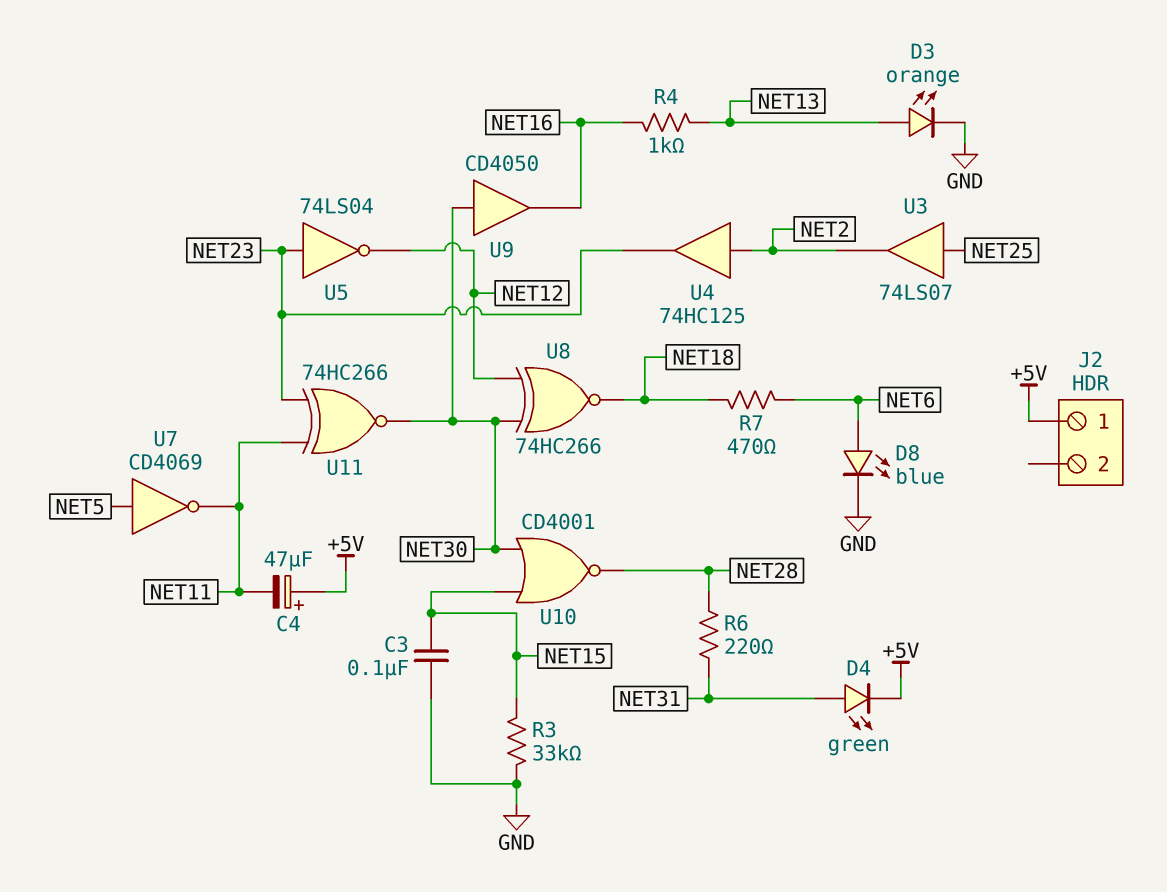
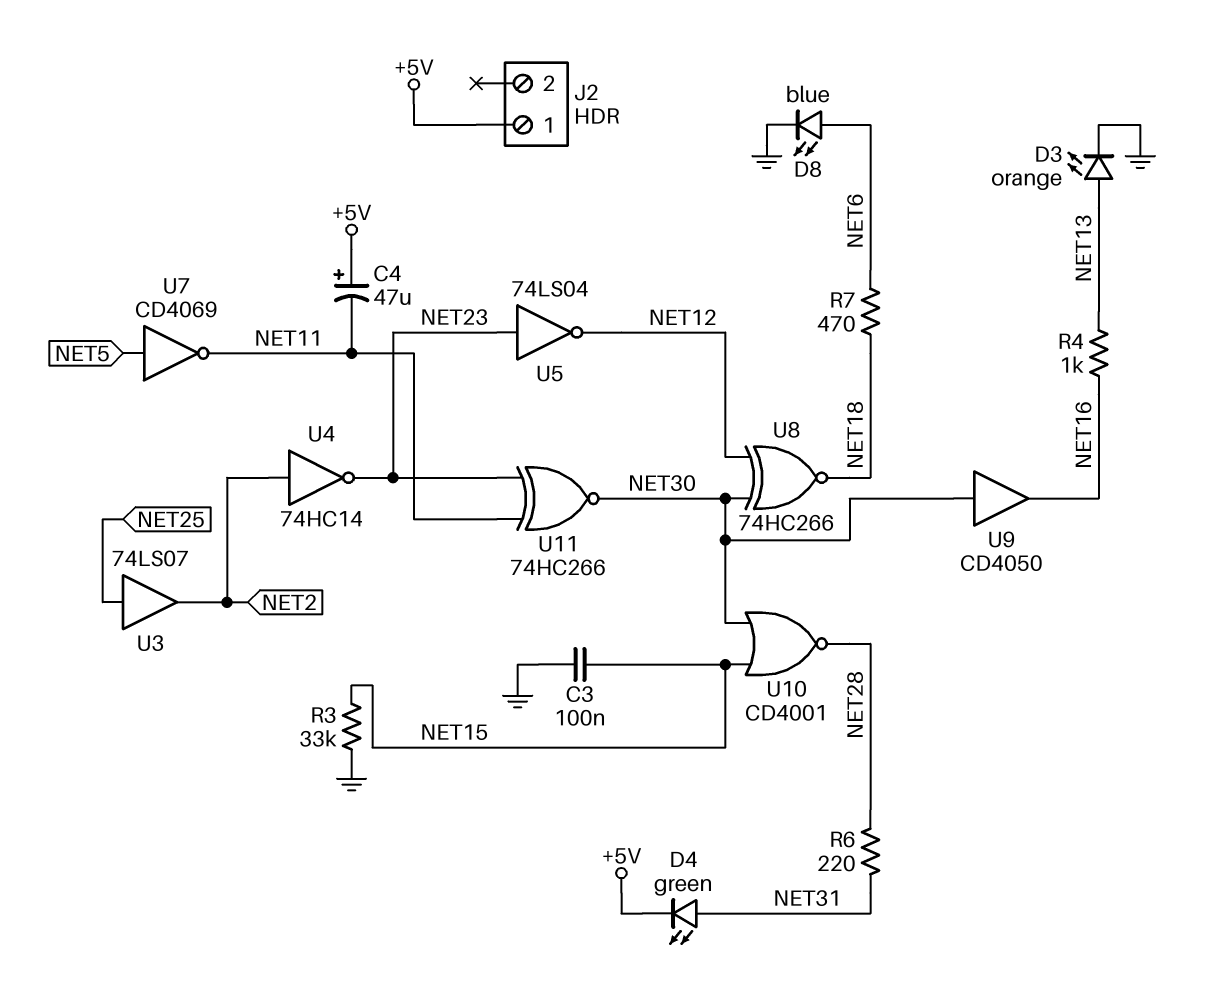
U4: buffer 74HC125 (in NET2, out NET23) -> NOT 74HC14 (in NET2, out NET23)

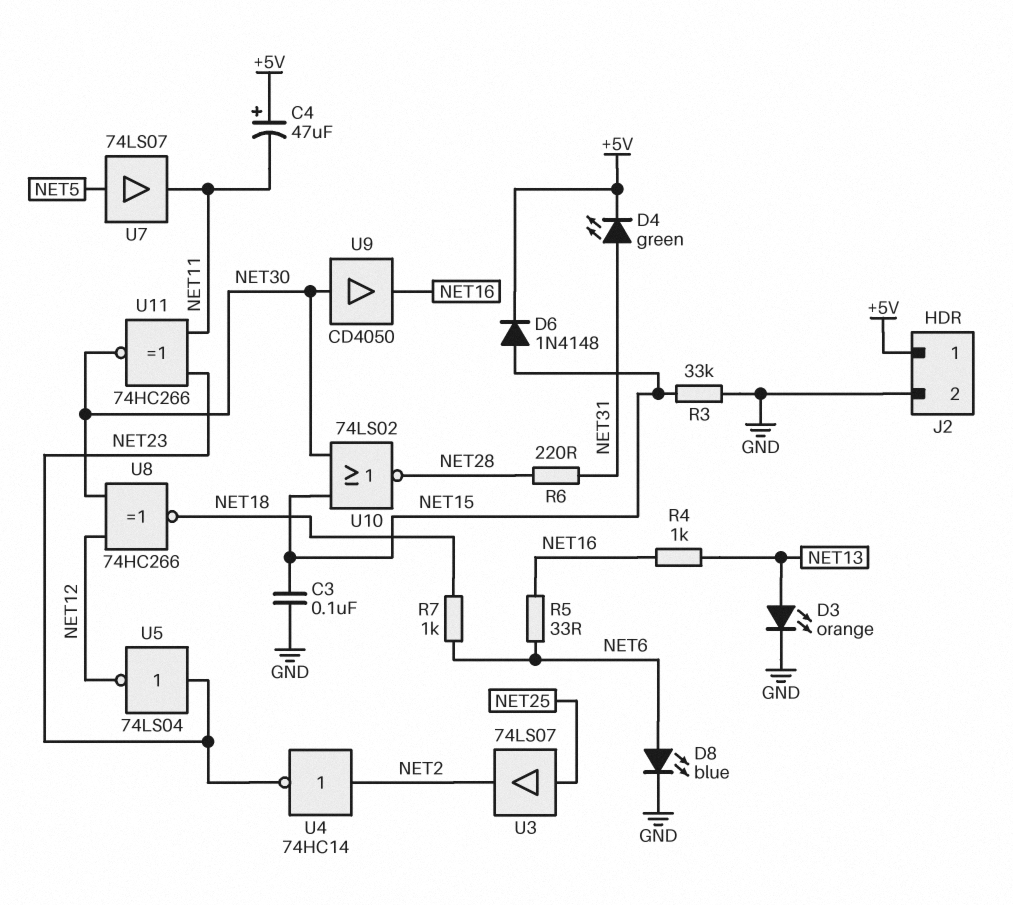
D6: none -> diode 1N4148 (A NET15, K +5V)
J2 pin 2: none -> GND
R5: none -> 33 (NET6, NET16)
R7: 470 (NET6, NET18) -> 1k (NET6, NET18)
U7: NOT CD4069 (in NET5, out NET11) -> buffer 74LS07 (in NET5, out NET11)
U10: NOR CD4001 (in NET15, in NET30, out NET28) -> NOR 74LS02 (in NET15, in NET30, out NET28)

